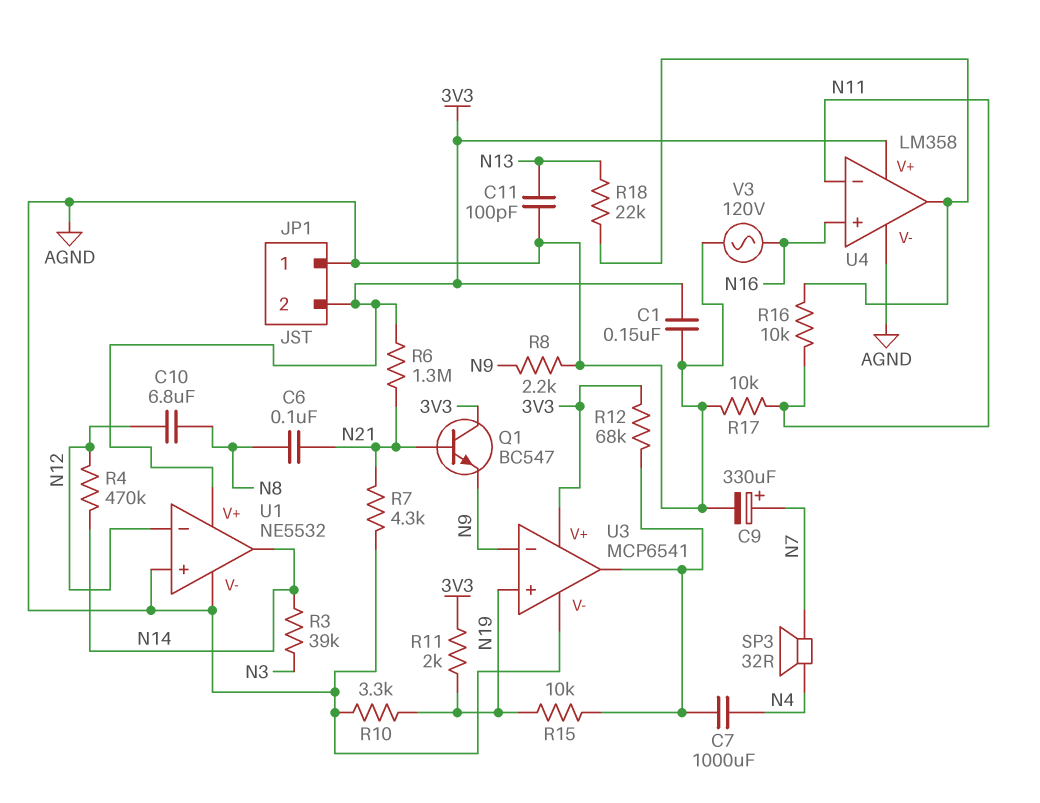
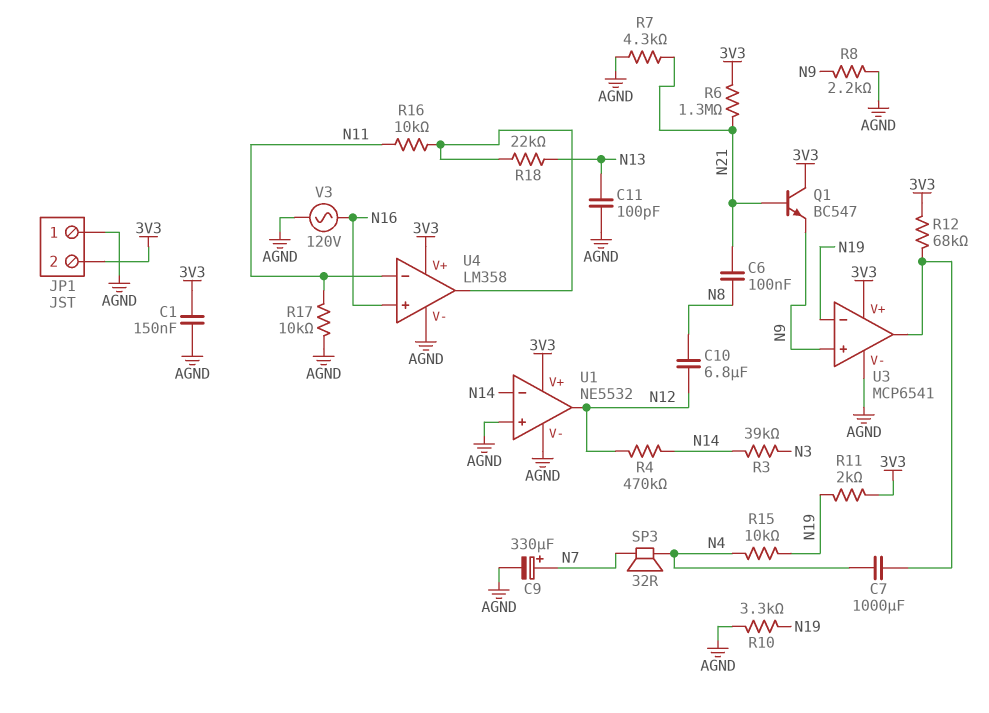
R15: 10k (N19, U3/out) -> 10k (N4, N19)
U1 pin in-: N12 -> N14
U1 pin out: N14 -> N12
U3 pin in+: N19 -> N9
U3 pin in-: N9 -> N19

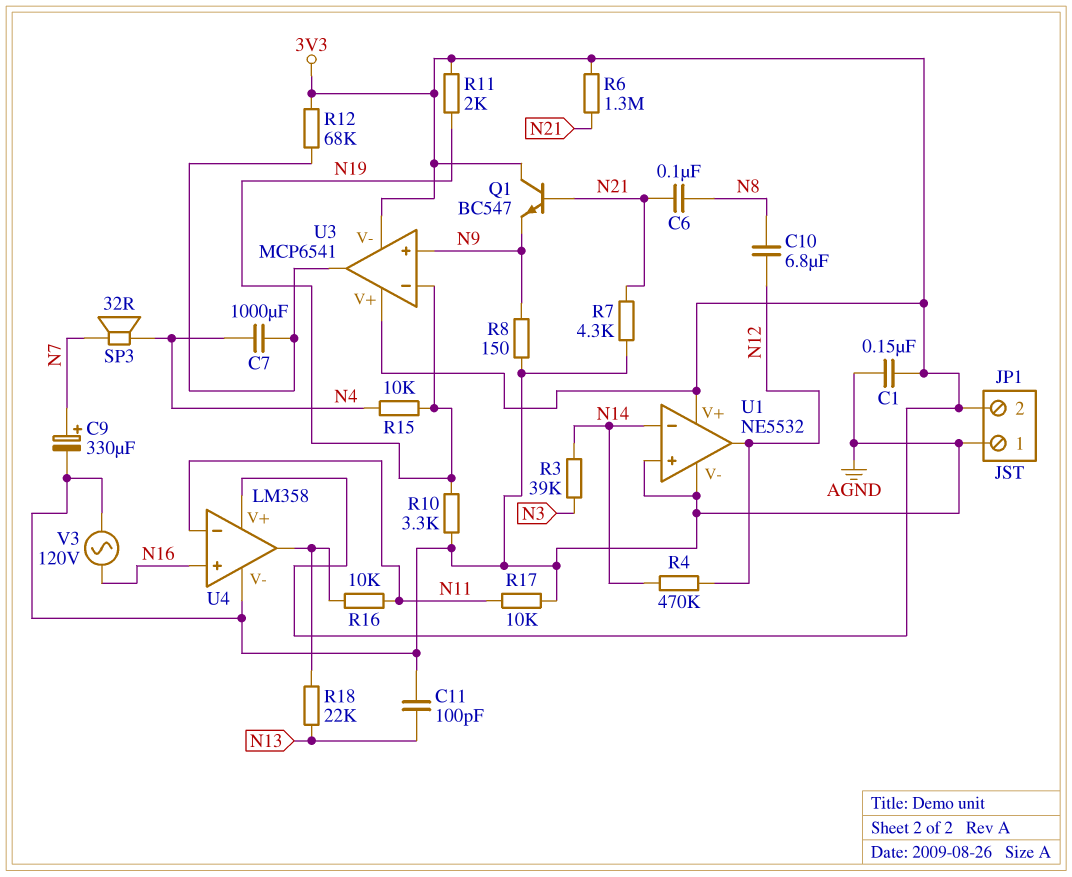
R8: 2.2k (AGND, N9) -> 150 (AGND, N9)
U3 pin V-: AGND -> 3V3

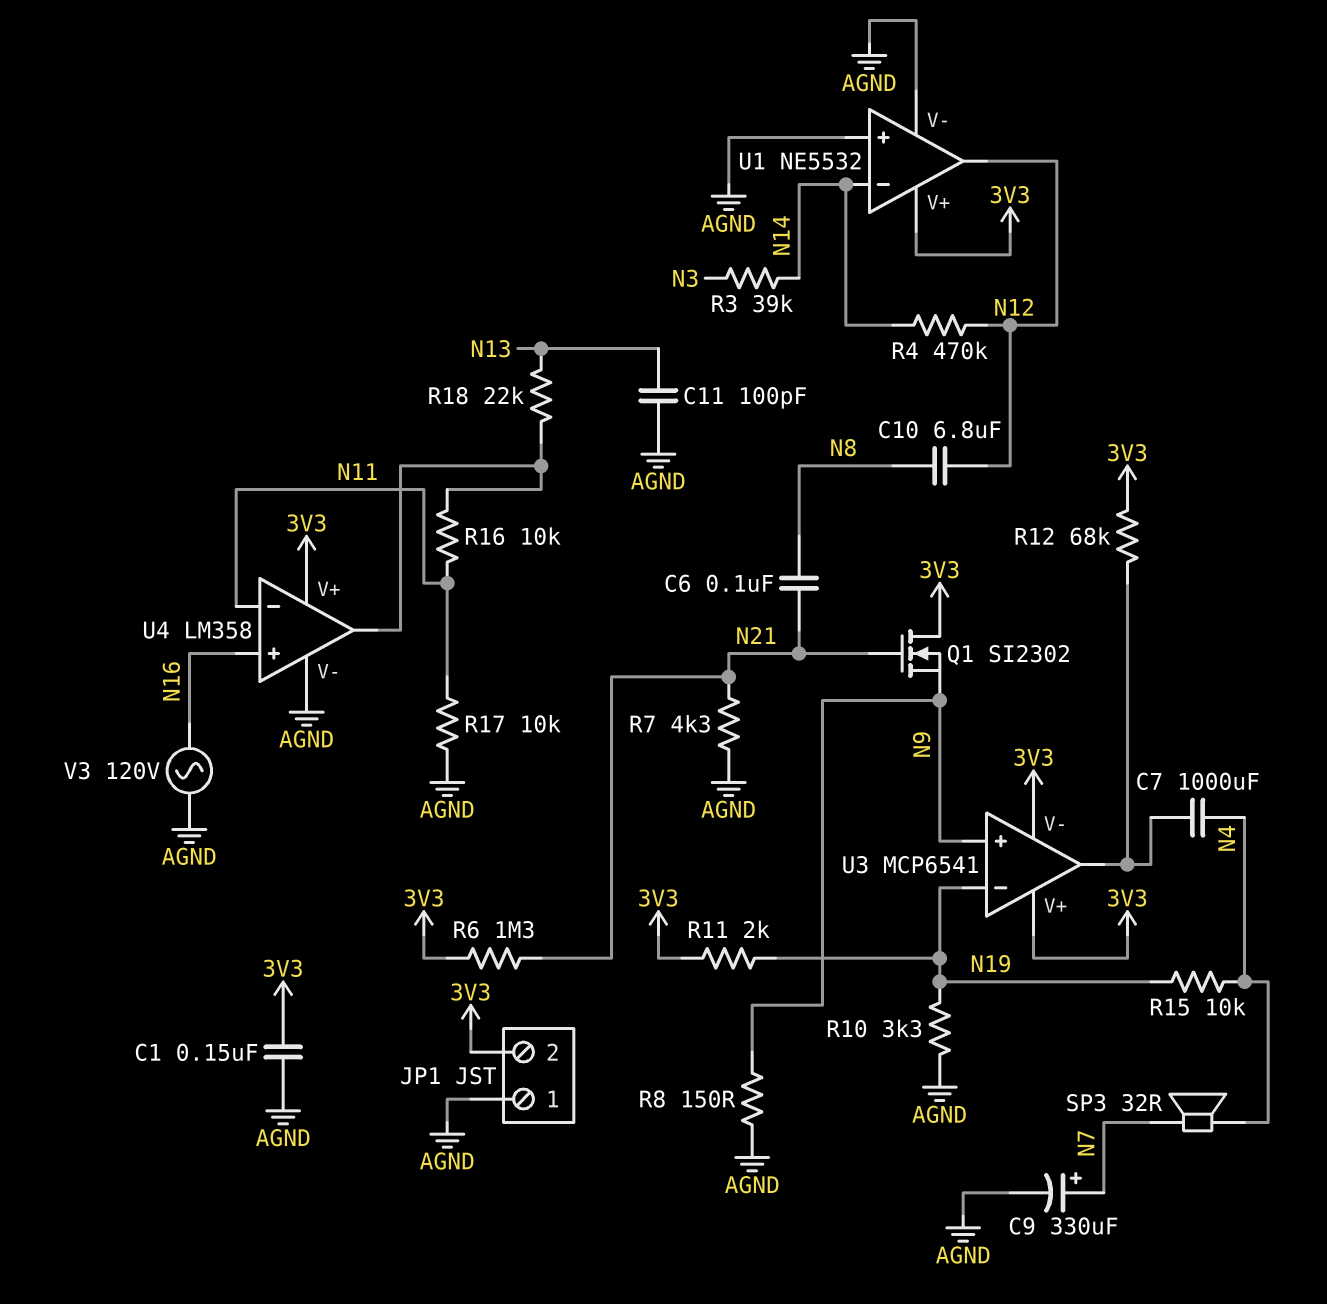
Q1: NPN BC547 (B N21, C 3V3, E N9) -> NMOS SI2302 (G N21, D 3V3, S N9)

